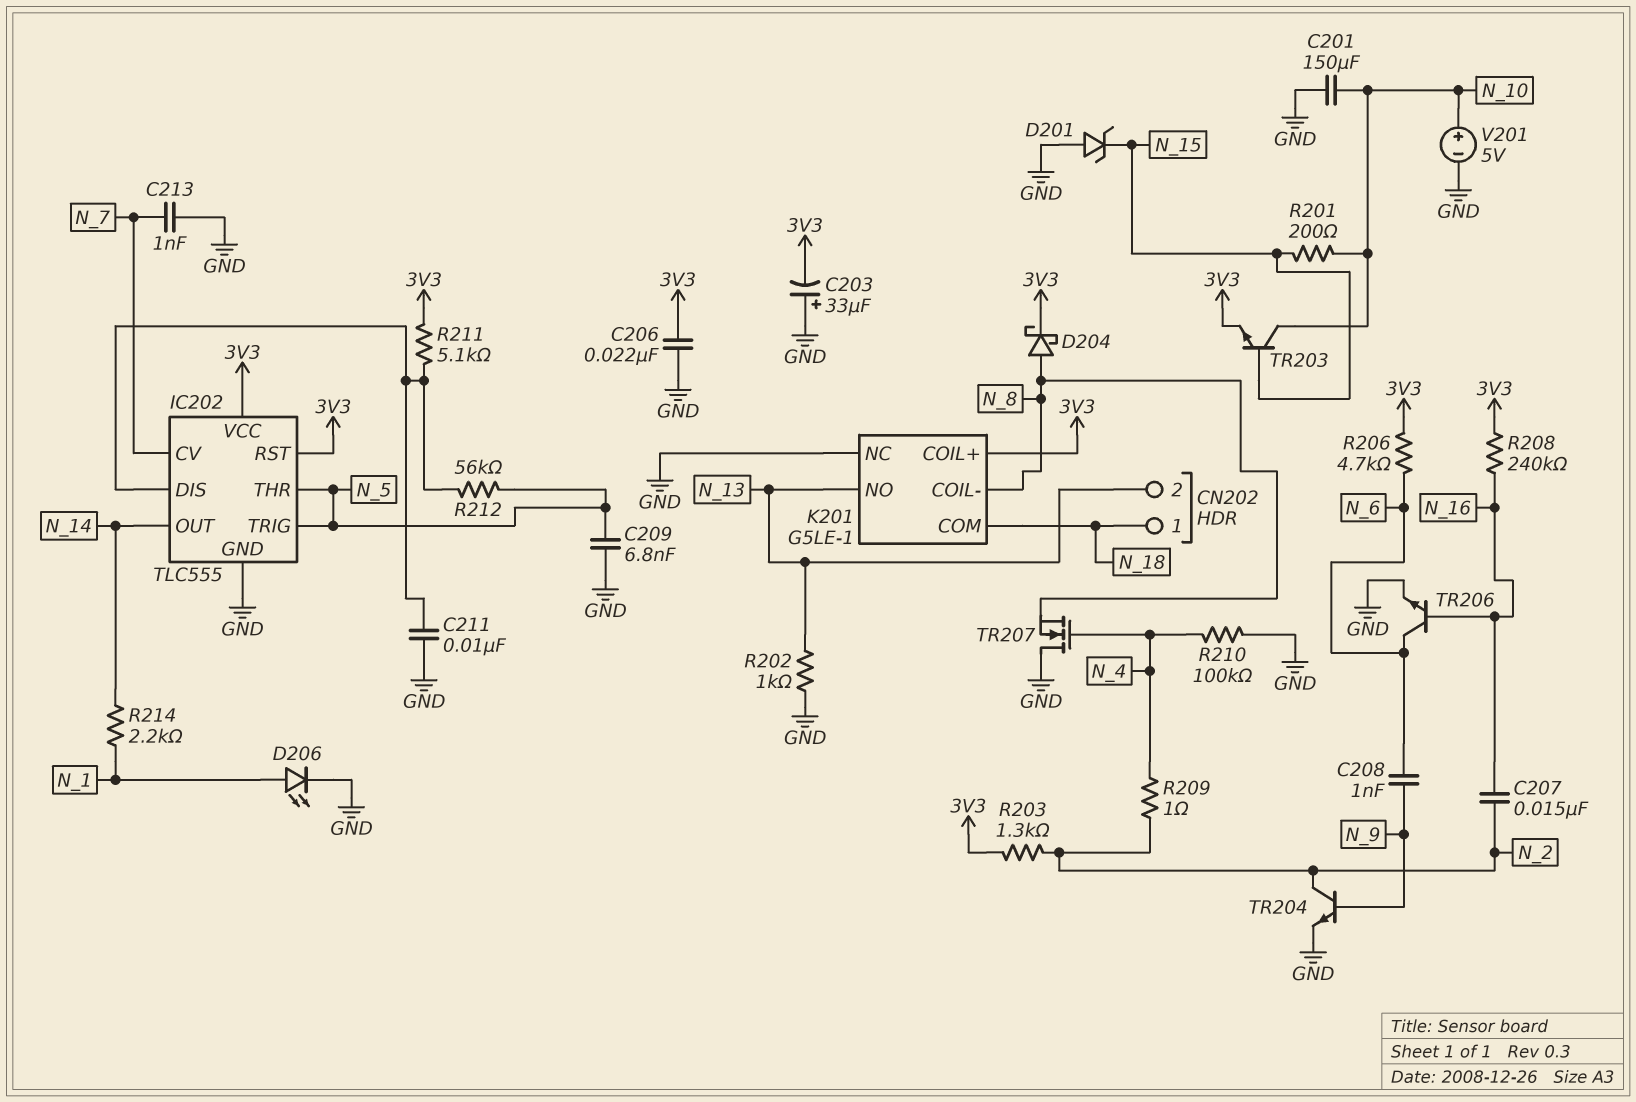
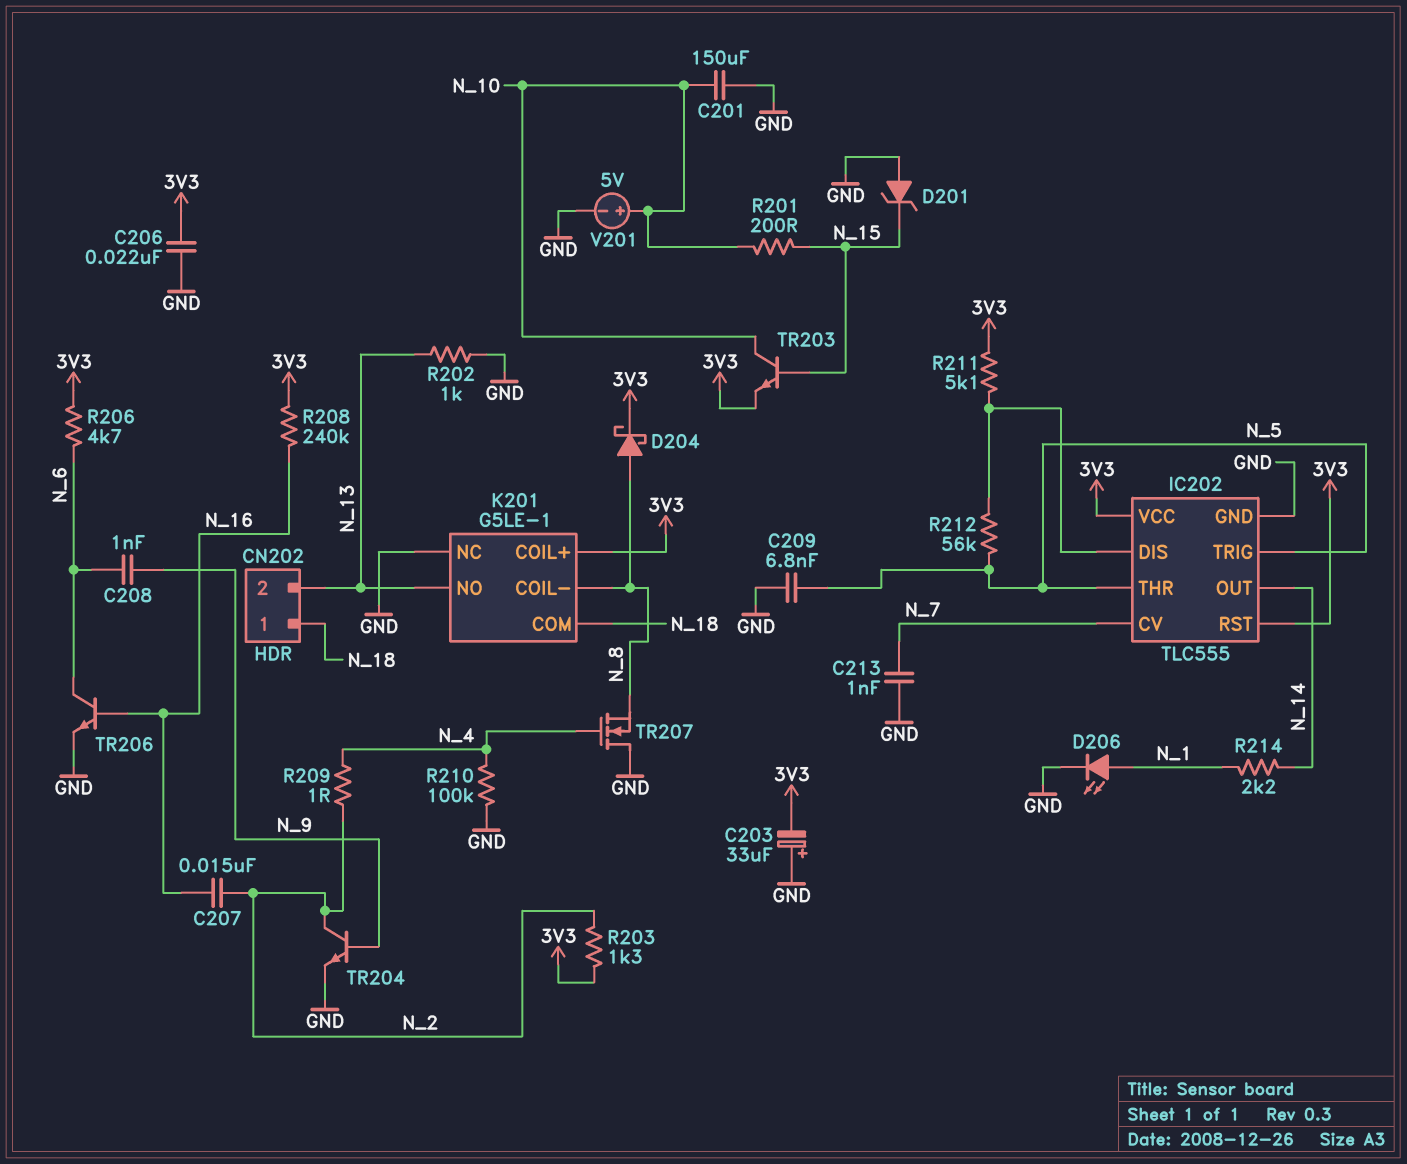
C211: 10nF (GND, IC202/DIS) -> none

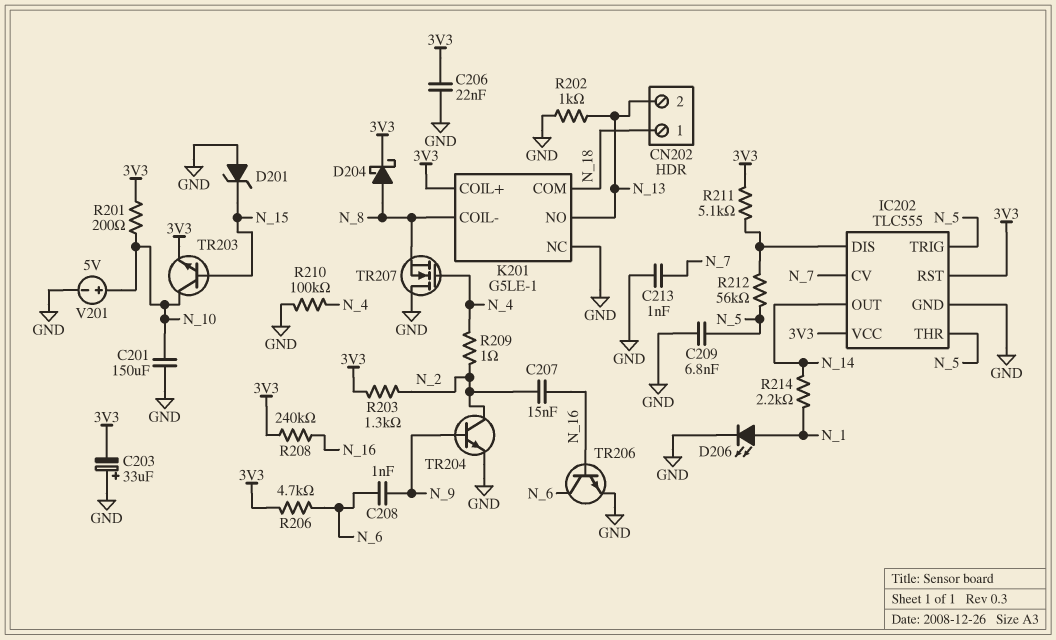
R201: 200 (N_10, N_15) -> 200 (3V3, N_10)

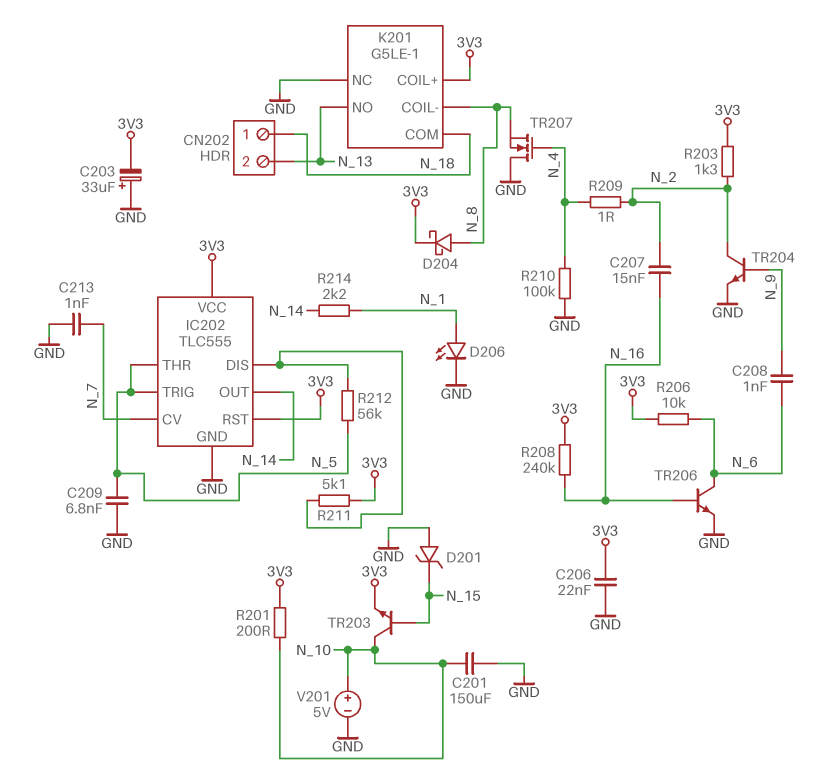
R202: 1k (GND, N_13) -> none
R206: 4.7k (3V3, N_6) -> 10k (3V3, N_6)

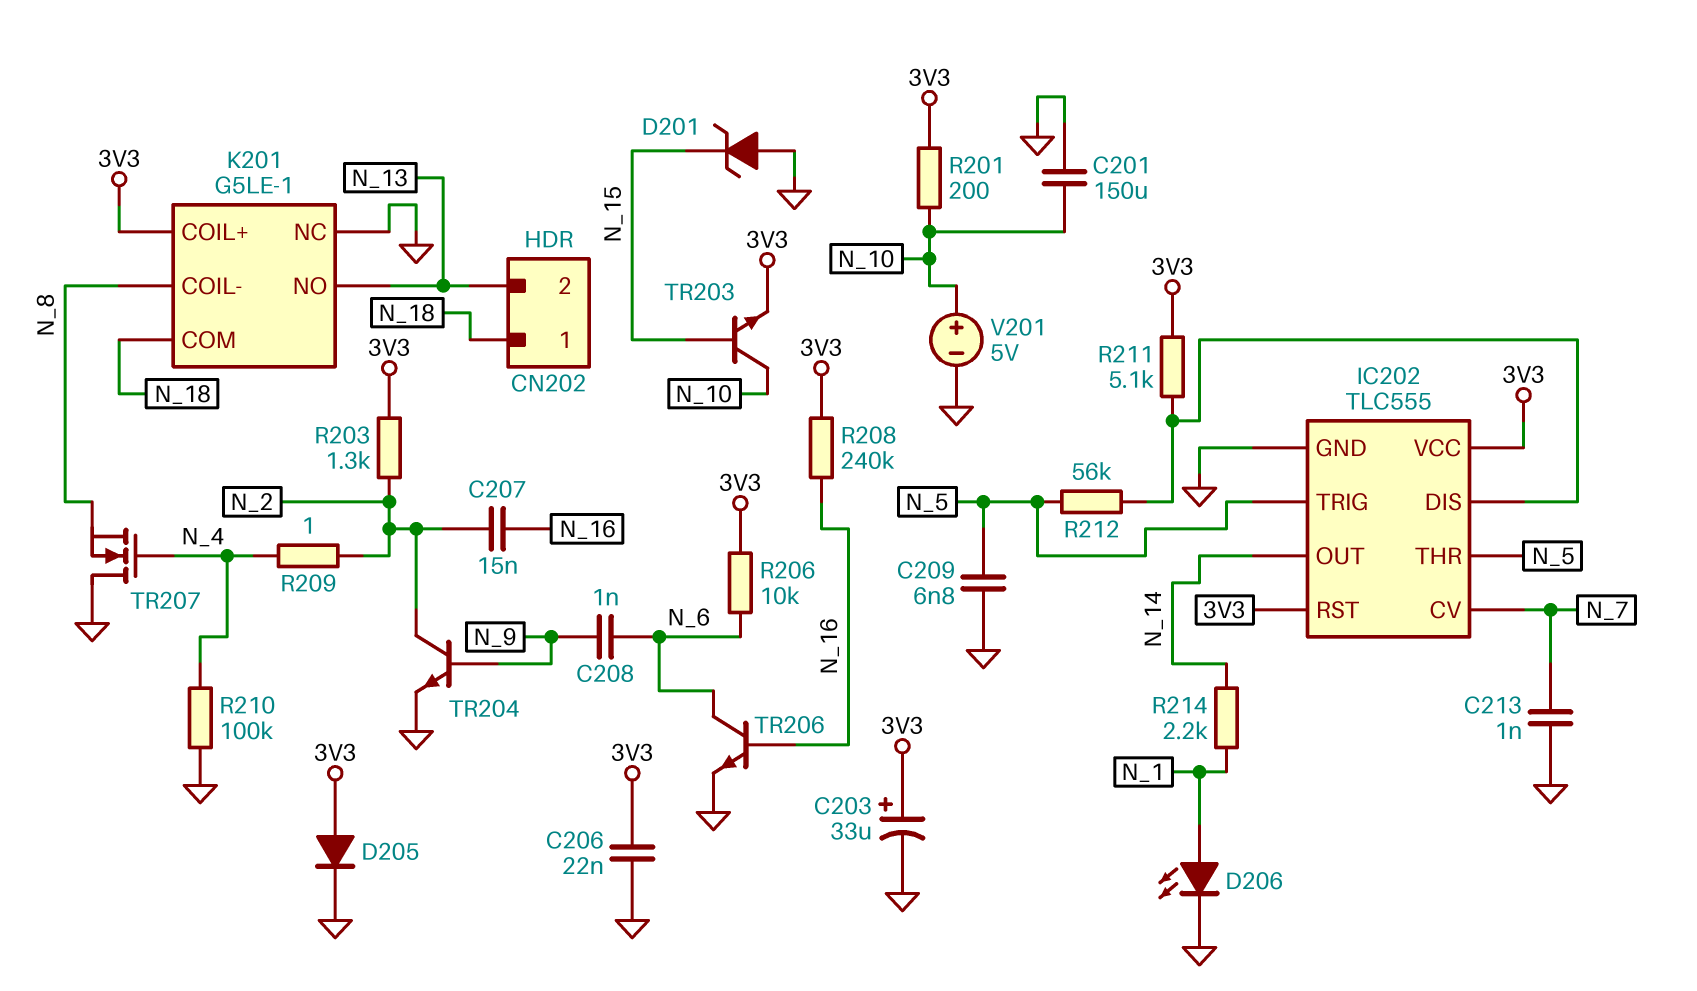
C203: 33uF (plus GND, minus 3V3) -> 33uF (plus 3V3, minus GND)
D204: schottky (A N_8, K 3V3) -> none
D205: none -> diode (A 3V3, K GND)

